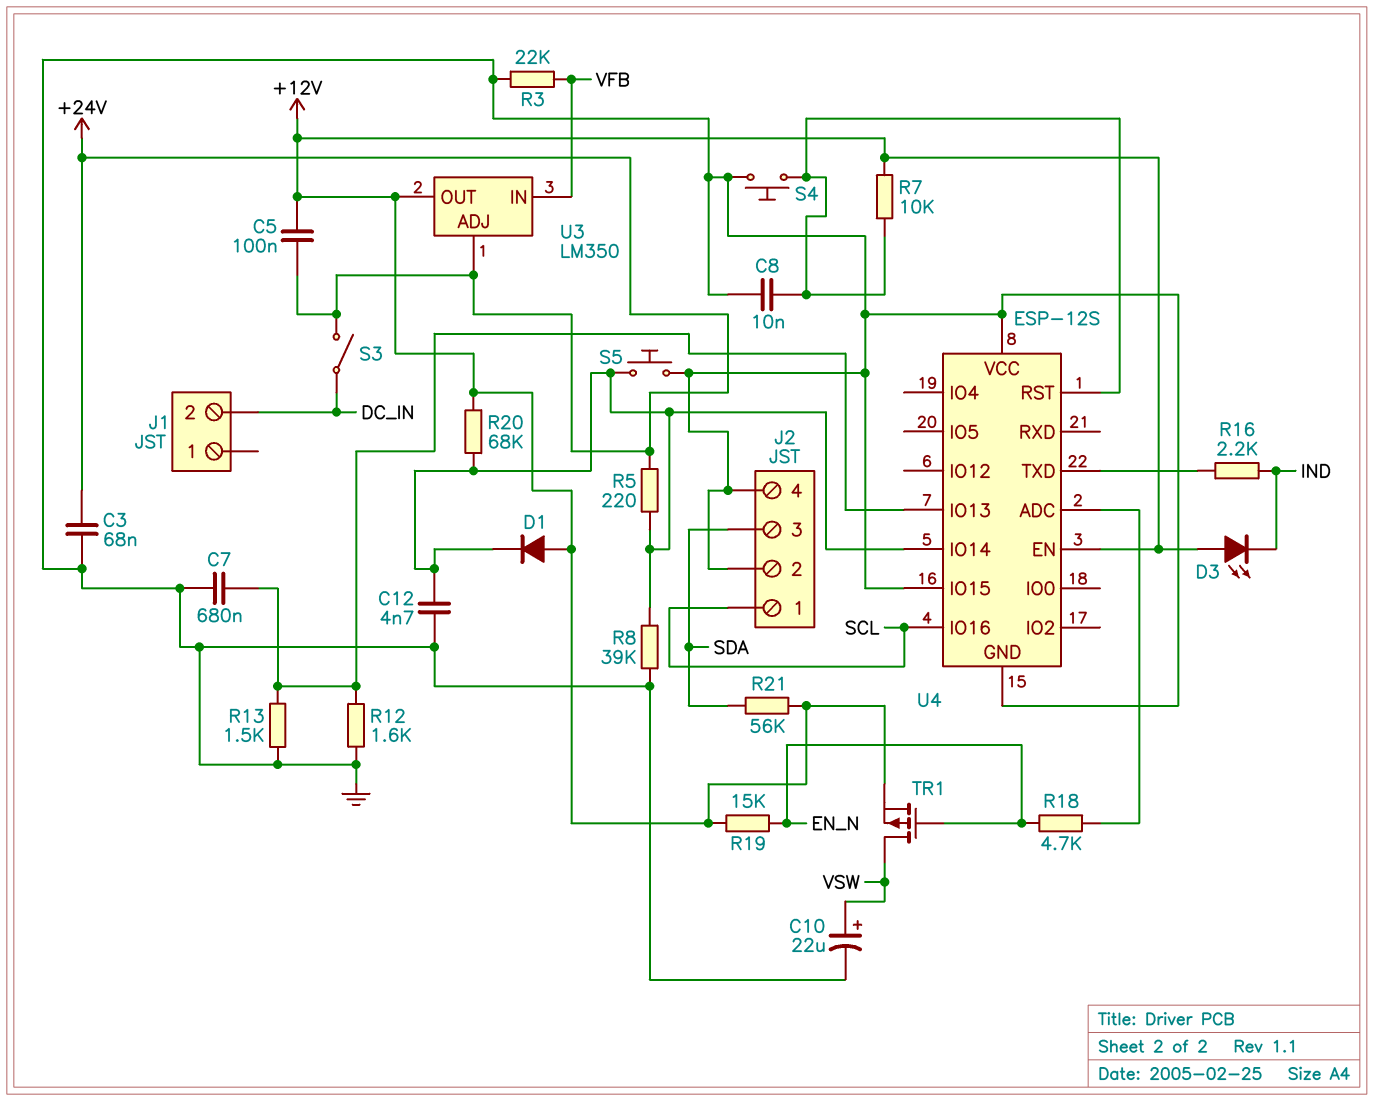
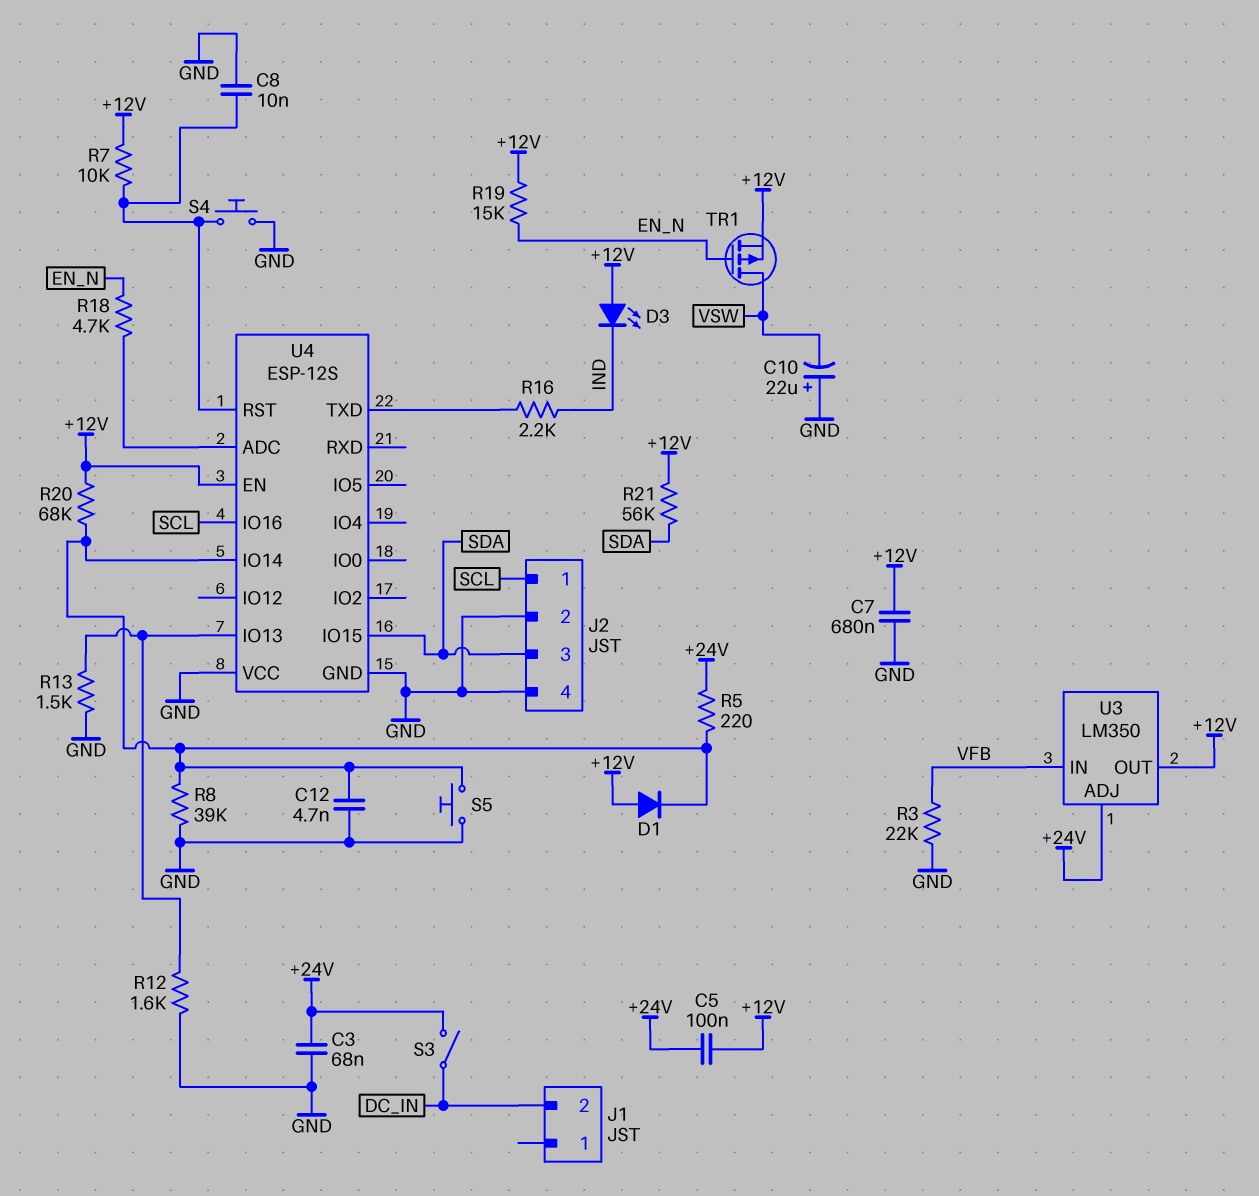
C7: 680nF (GND, U4/IO13) -> 680nF (+12V, GND)
C10: 22uF (plus VSW, minus GND) -> 22uF (plus GND, minus VSW)
U4 pin IO15: GND -> SDA

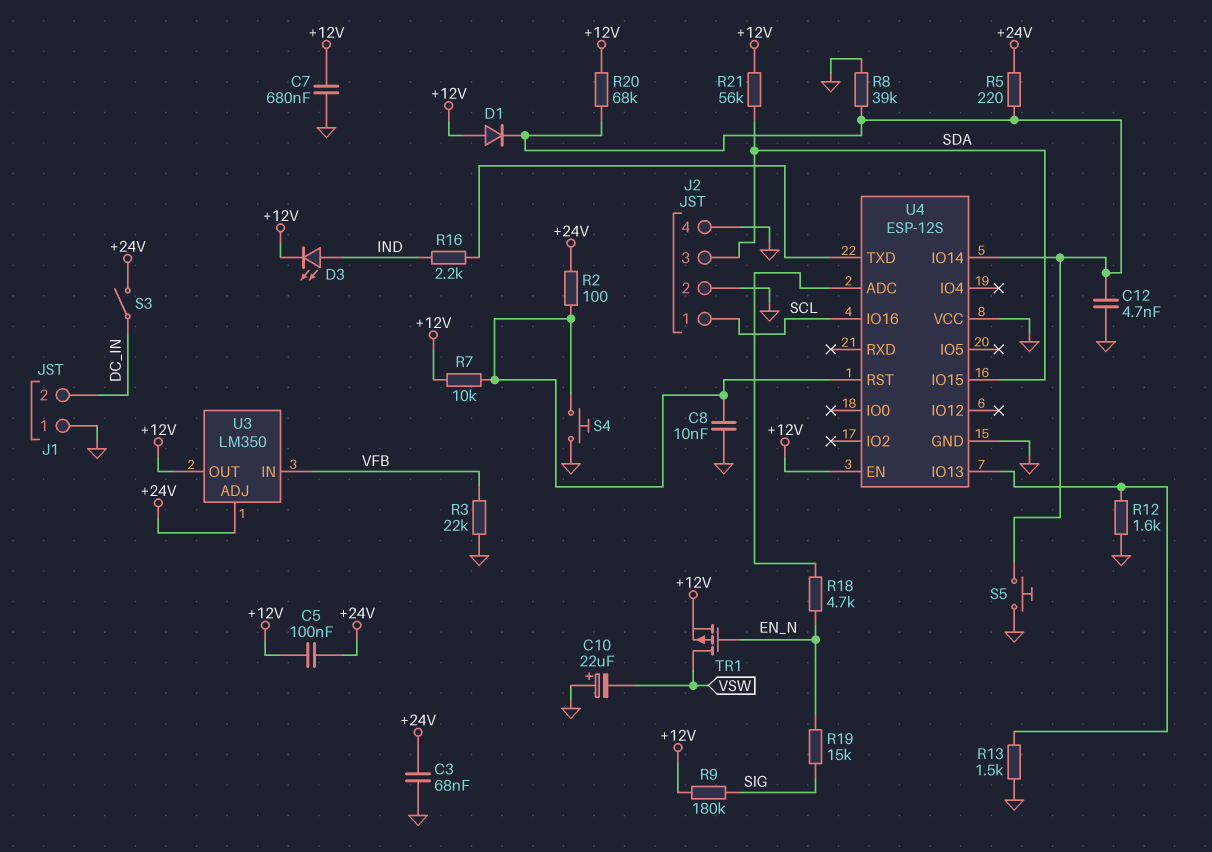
D3: LED (A +12V, K IND) -> LED (A IND, K +12V)
J1 pin 1: none -> GND
R2: none -> 100 (+24V, U4/RST)
R9: none -> 180k (+12V, SIG)
R19: 15k (+12V, EN_N) -> 15k (EN_N, SIG)

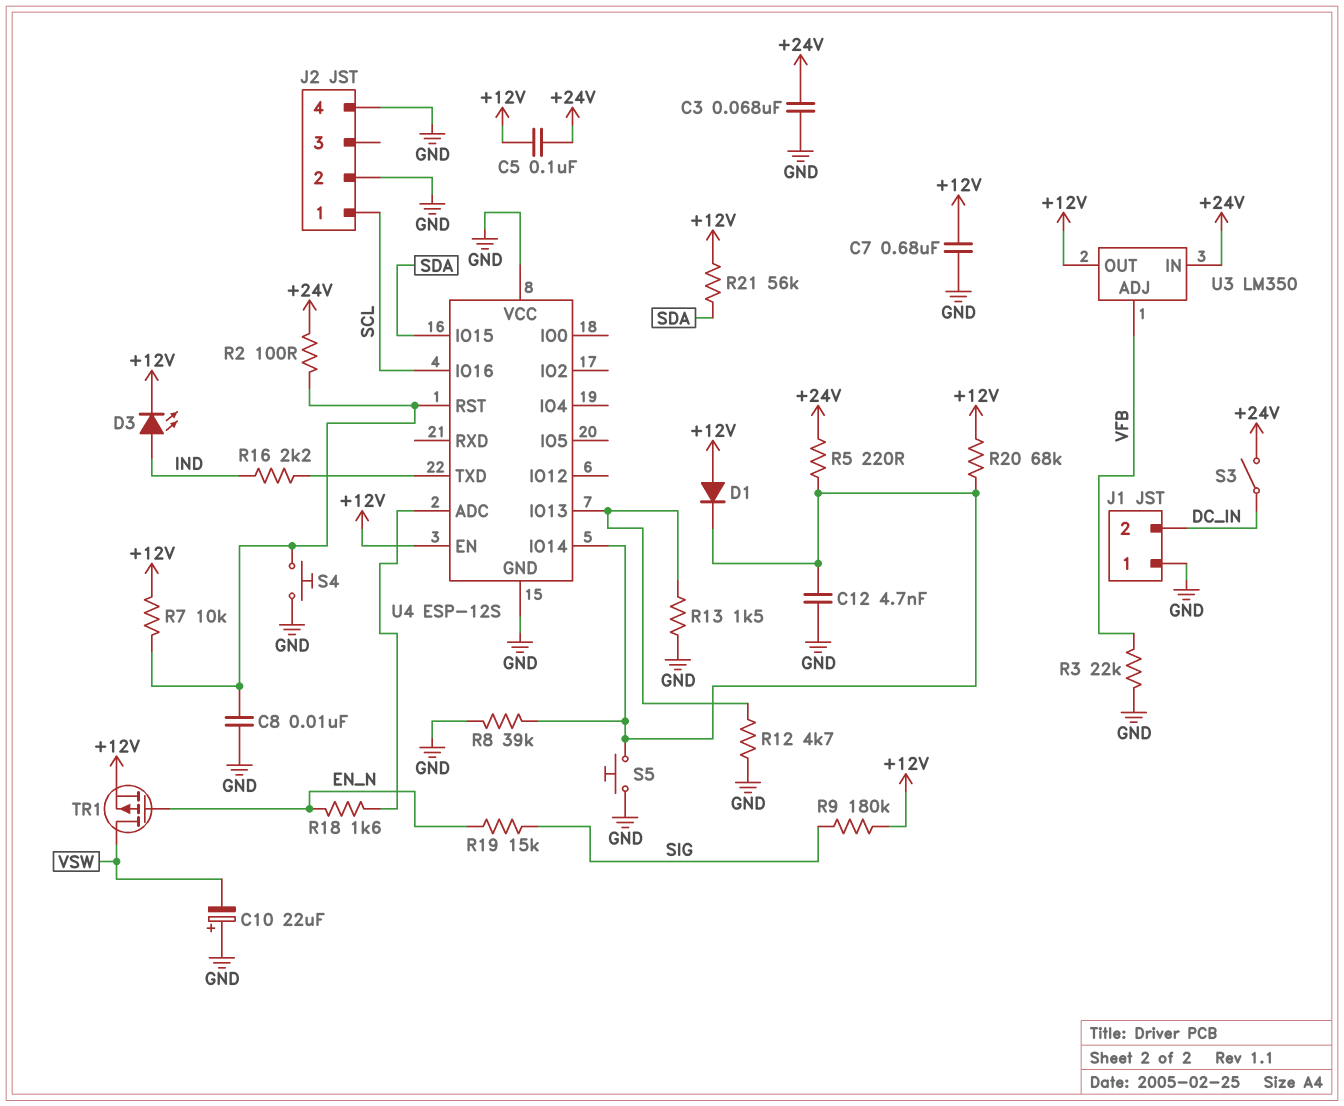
J2 pin 3: SDA -> none
R12: 1.6k (GND, U4/IO13) -> 4.7k (GND, U4/IO13)
R18: 4.7k (EN_N, U4/ADC) -> 1.6k (EN_N, U4/ADC)
U3 pin ADJ: +24V -> VFB
U3 pin IN: VFB -> +24V

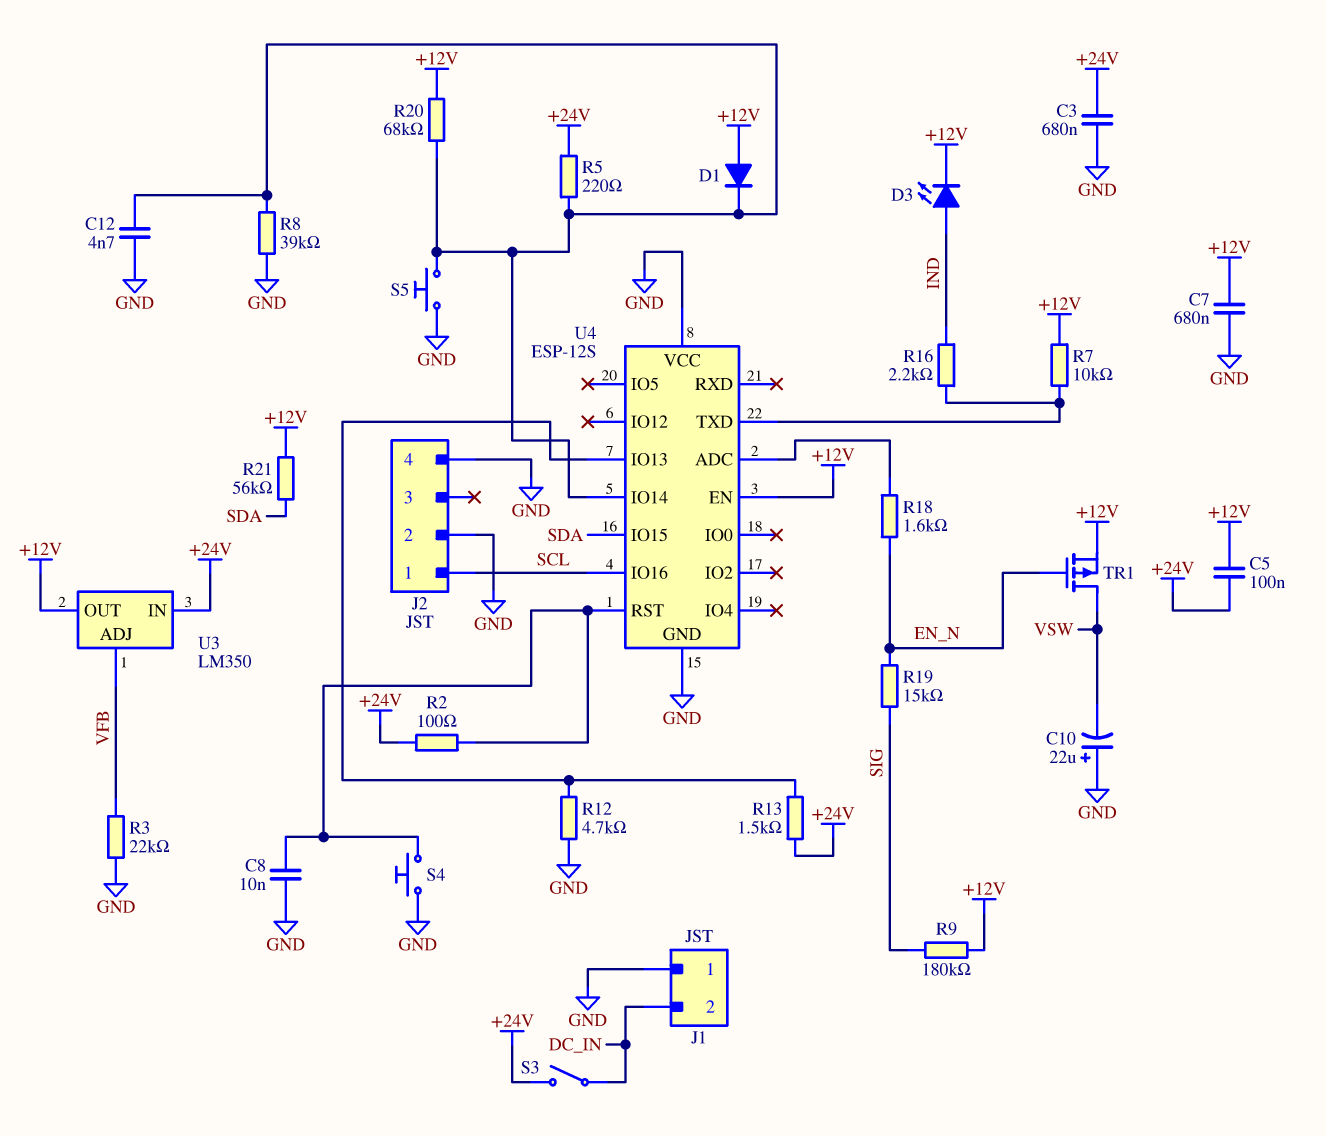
C3: 68nF (+24V, GND) -> 680nF (+24V, GND)
R7: 10k (+12V, U4/RST) -> 10k (+12V, U4/TXD)
R13: 1.5k (GND, U4/IO13) -> 1.5k (+24V, U4/IO13)

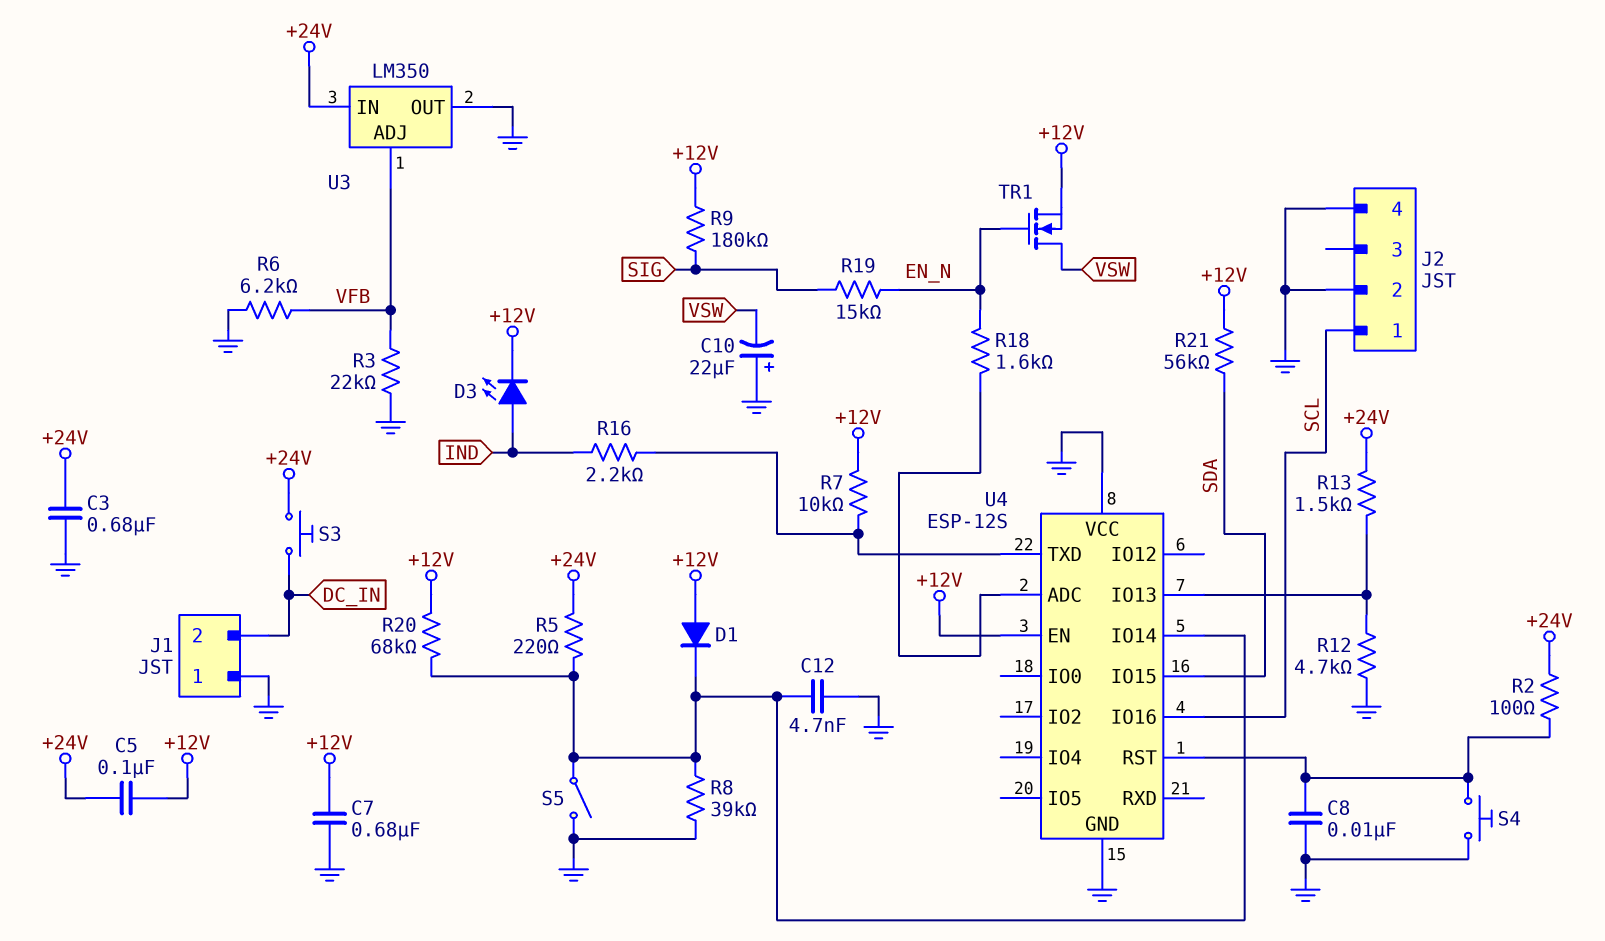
R6: none -> 6.2k (GND, VFB)
S3: switch (+24V, DC_IN) -> button (+24V, DC_IN)
S5: button (GND, U4/IO14) -> switch (GND, U4/IO14)
TR1: PMOS (G EN_N, D VSW, S +12V) -> NMOS (G EN_N, D VSW, S +12V)
U3 pin OUT: +12V -> GND

